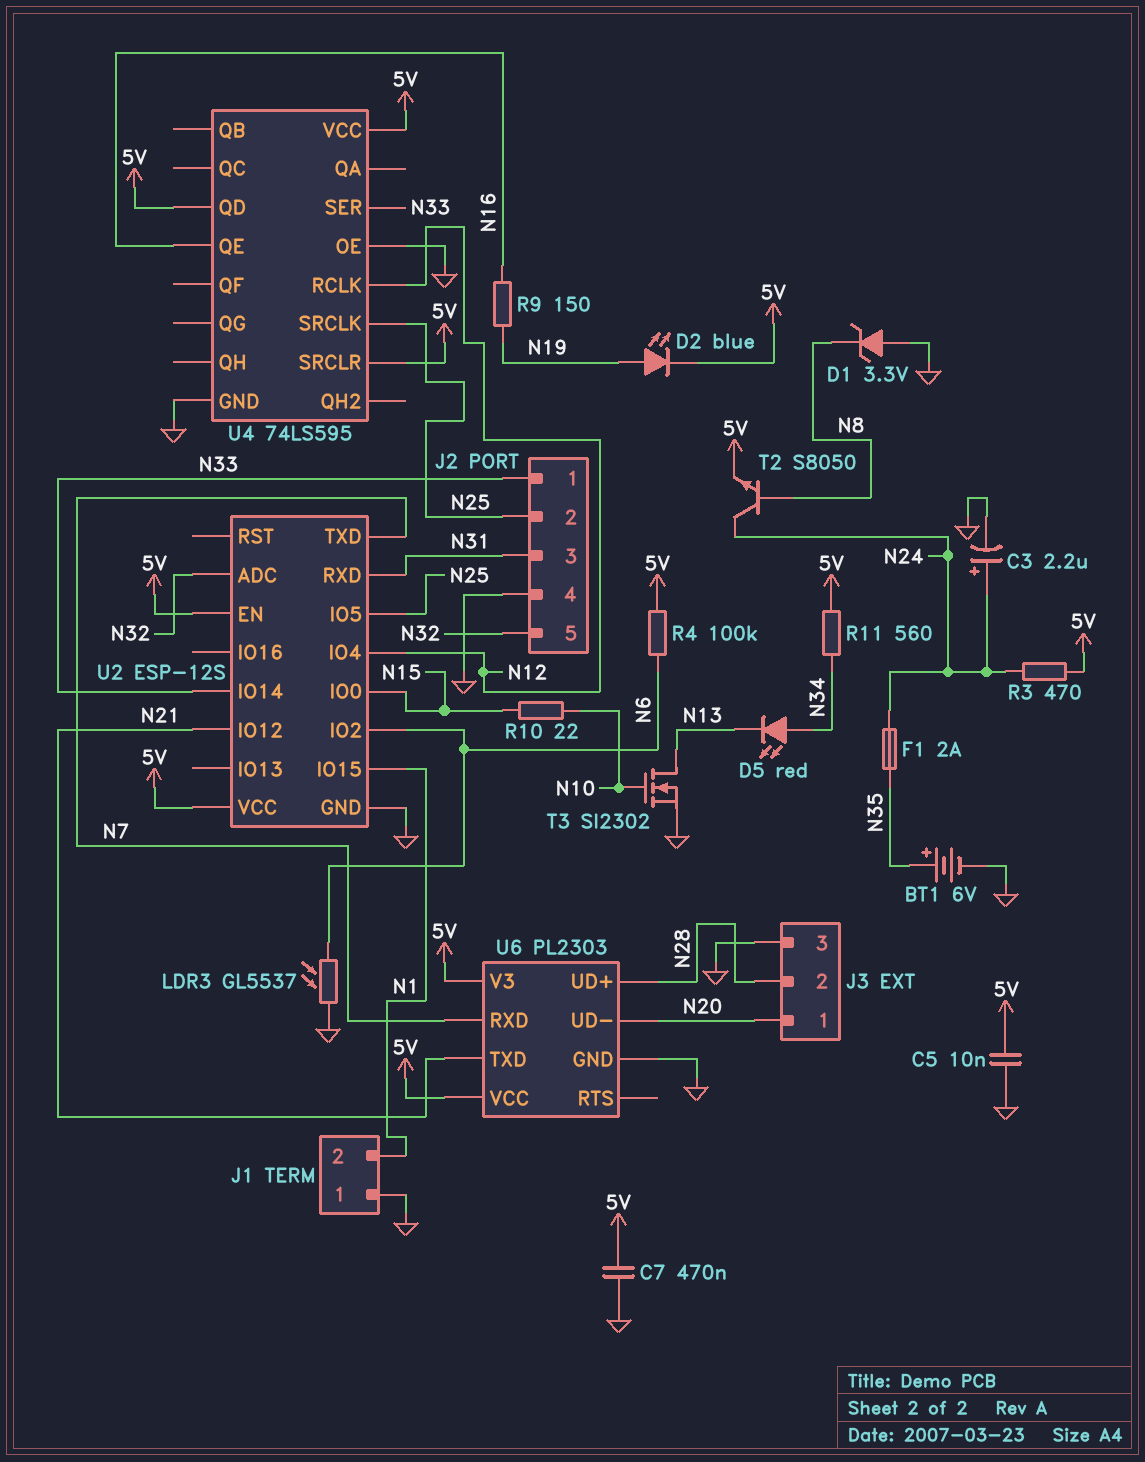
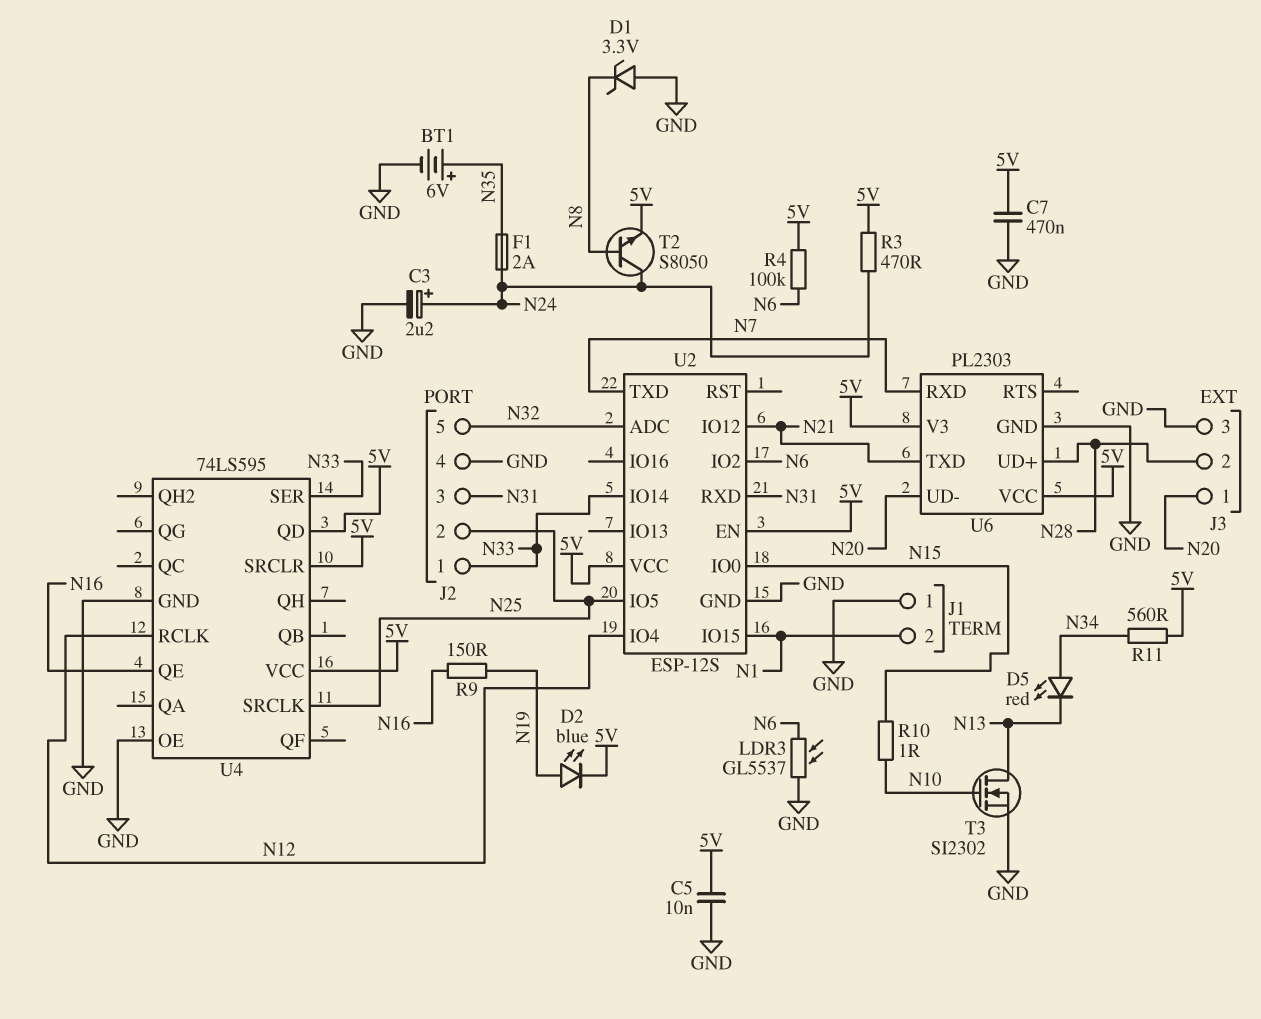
R10: 22 (N10, N15) -> 1 (N10, N15)

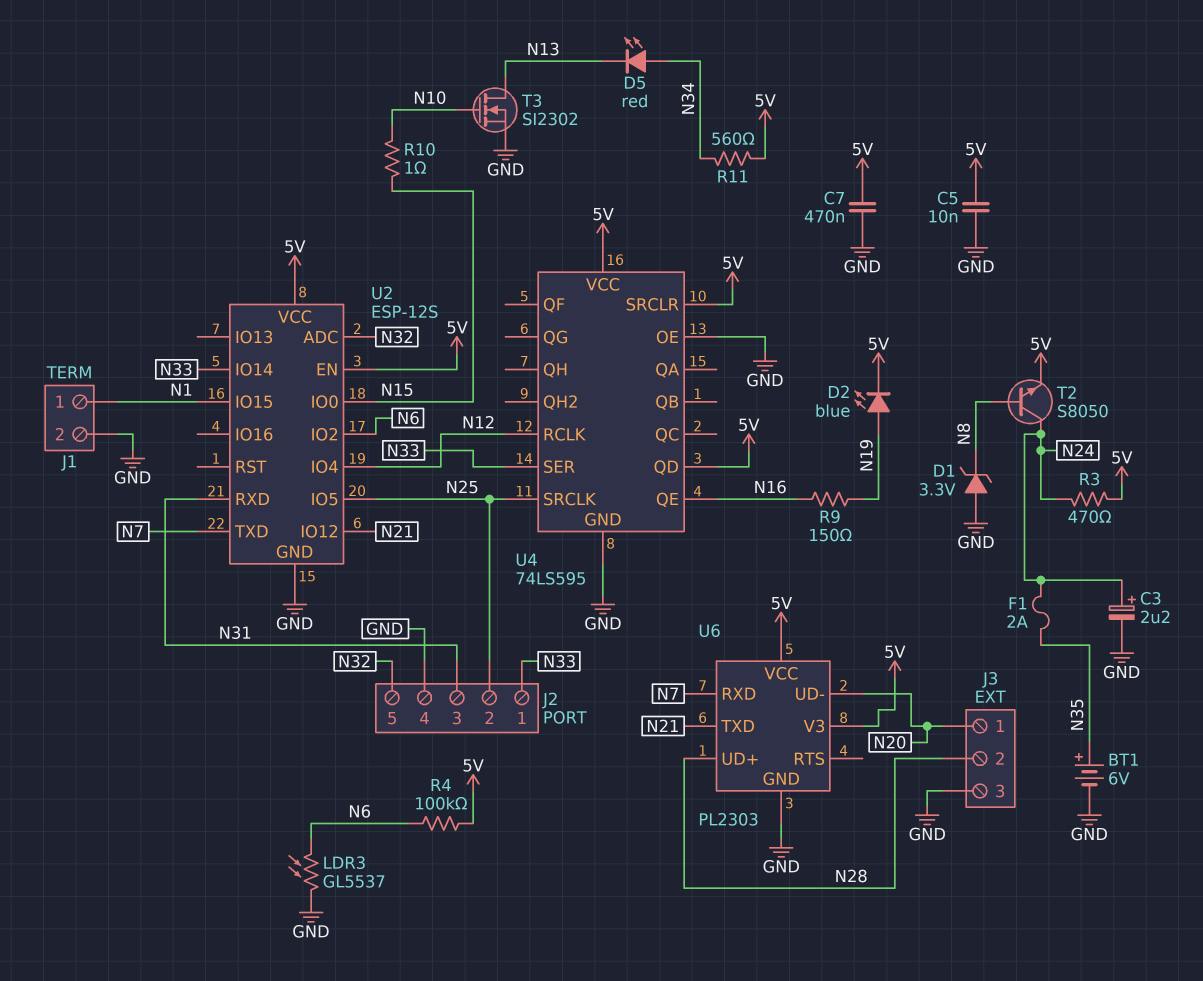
J1 pin 1: GND -> N1
J1 pin 2: N1 -> GND

